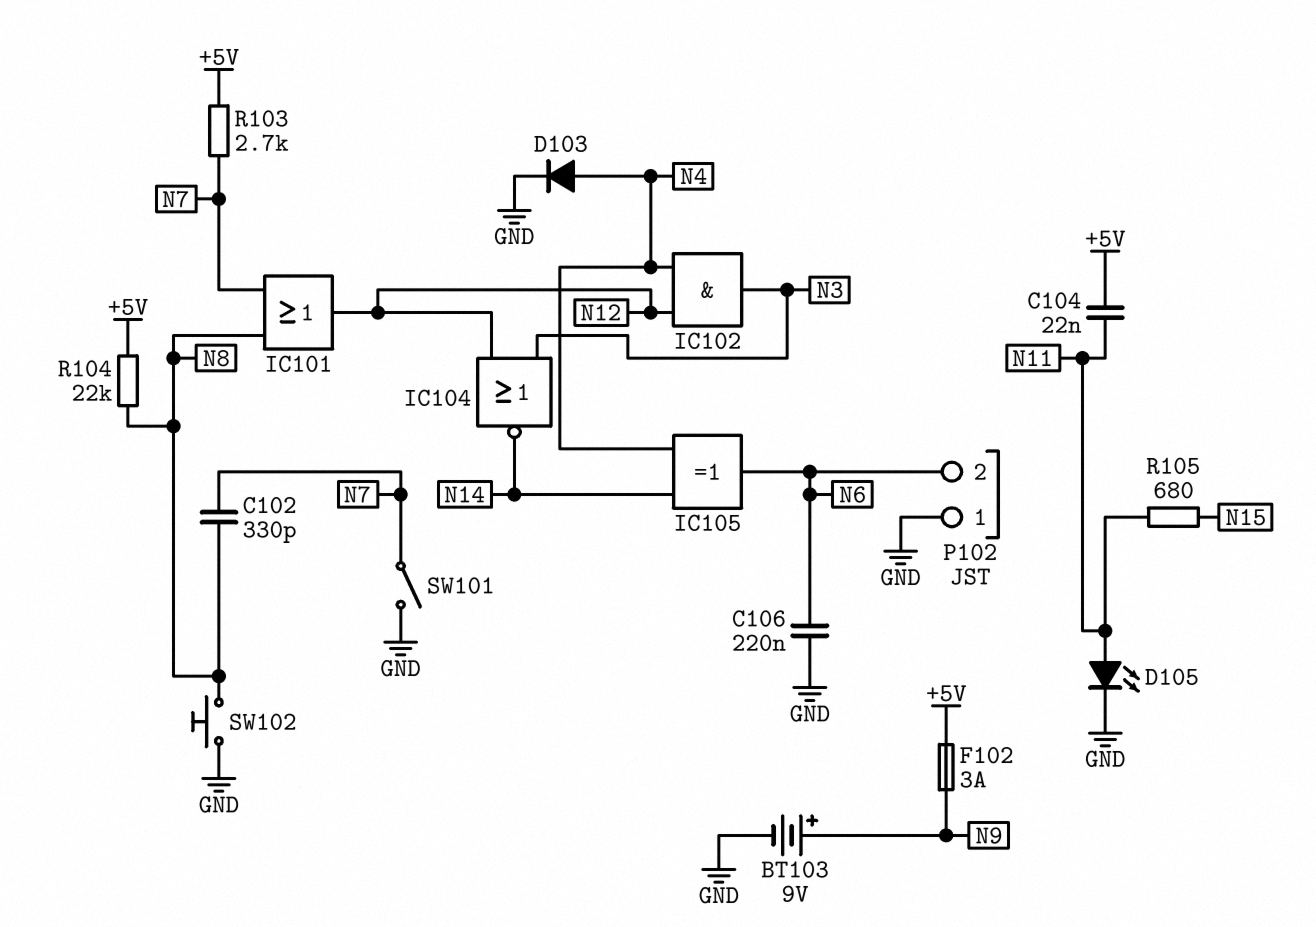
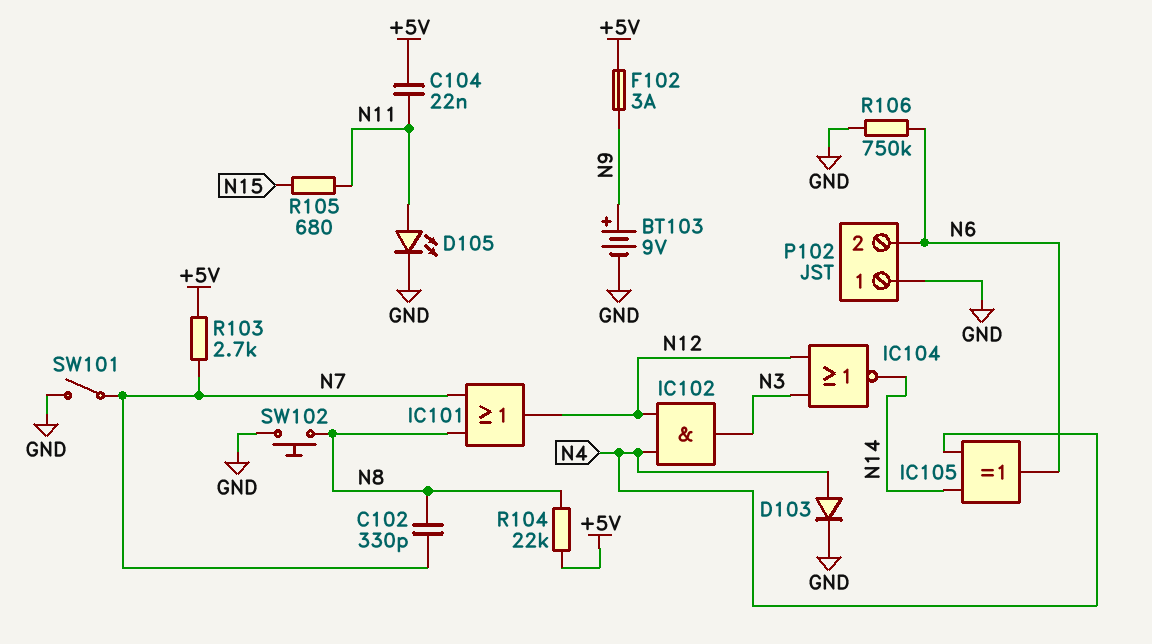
C106: 220nF (GND, N6) -> none
R106: none -> 750k (GND, N6)

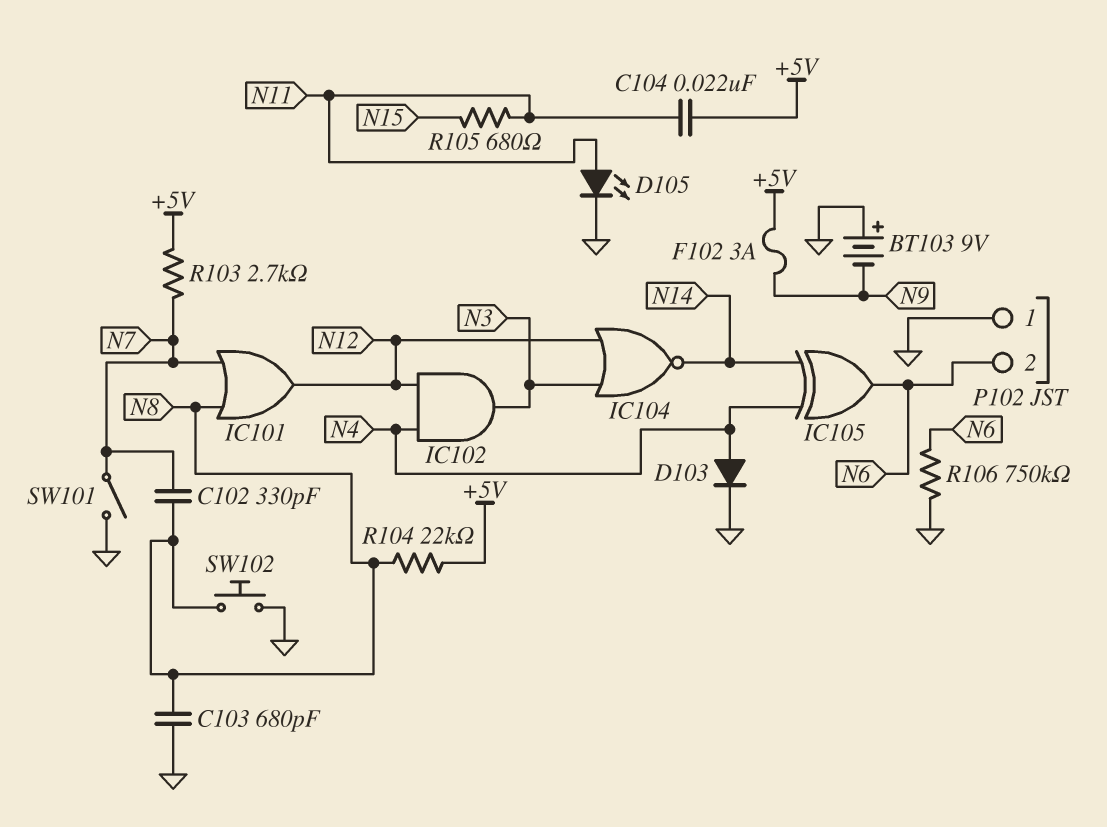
BT103: 9V (plus N9, minus GND) -> 9V (plus GND, minus N9)
C103: none -> 680pF (GND, N8)

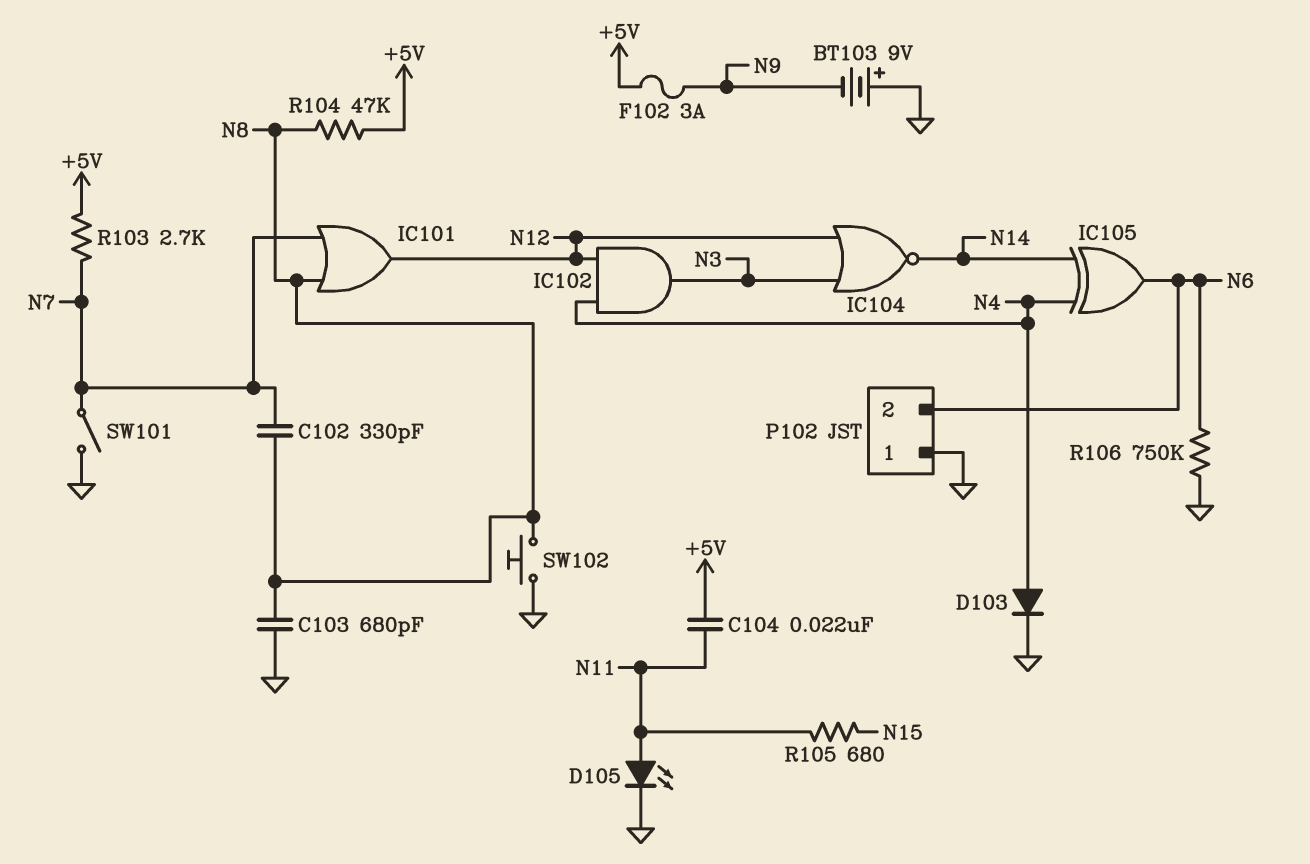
R104: 22k (+5V, N8) -> 47k (+5V, N8)

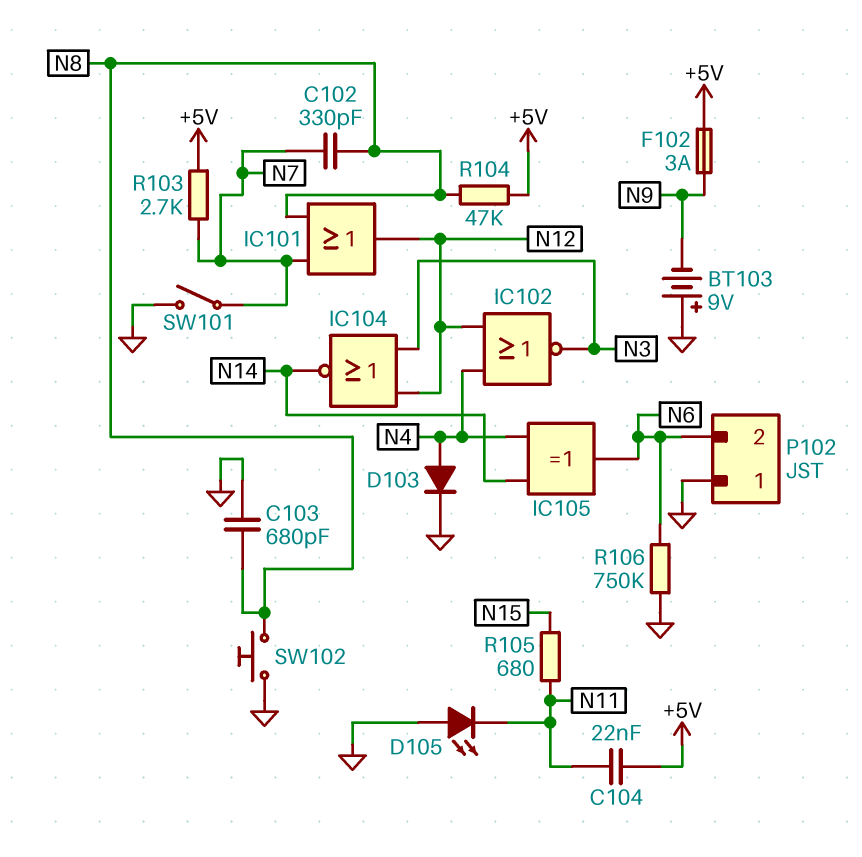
D105: LED (A N11, K GND) -> LED (A GND, K N11)
IC102: AND (in N4, in N12, out N3) -> NOR (in N4, in N12, out N3)

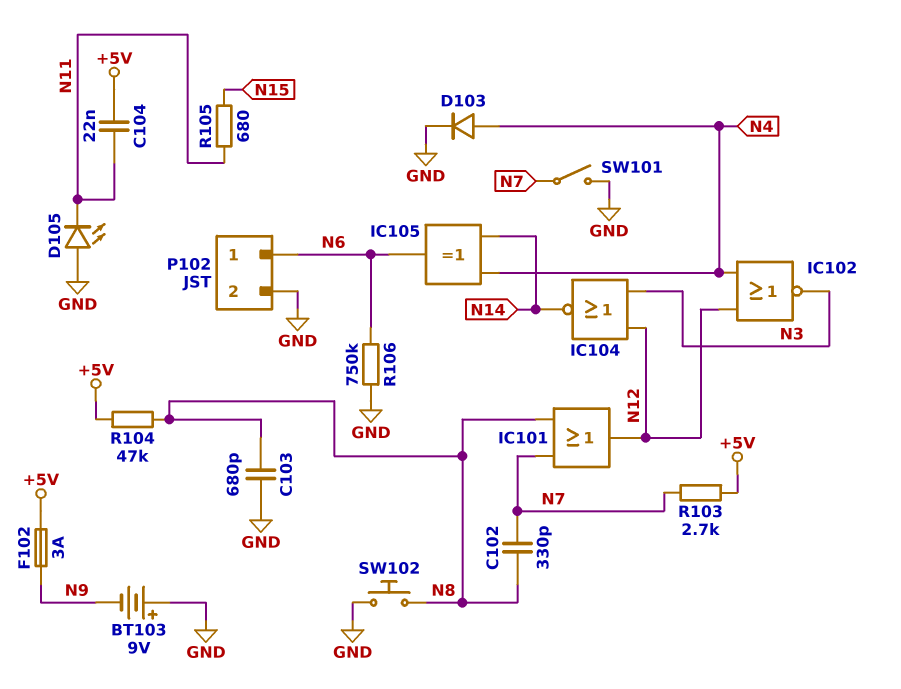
P102 pin 1: GND -> N6
P102 pin 2: N6 -> GND

